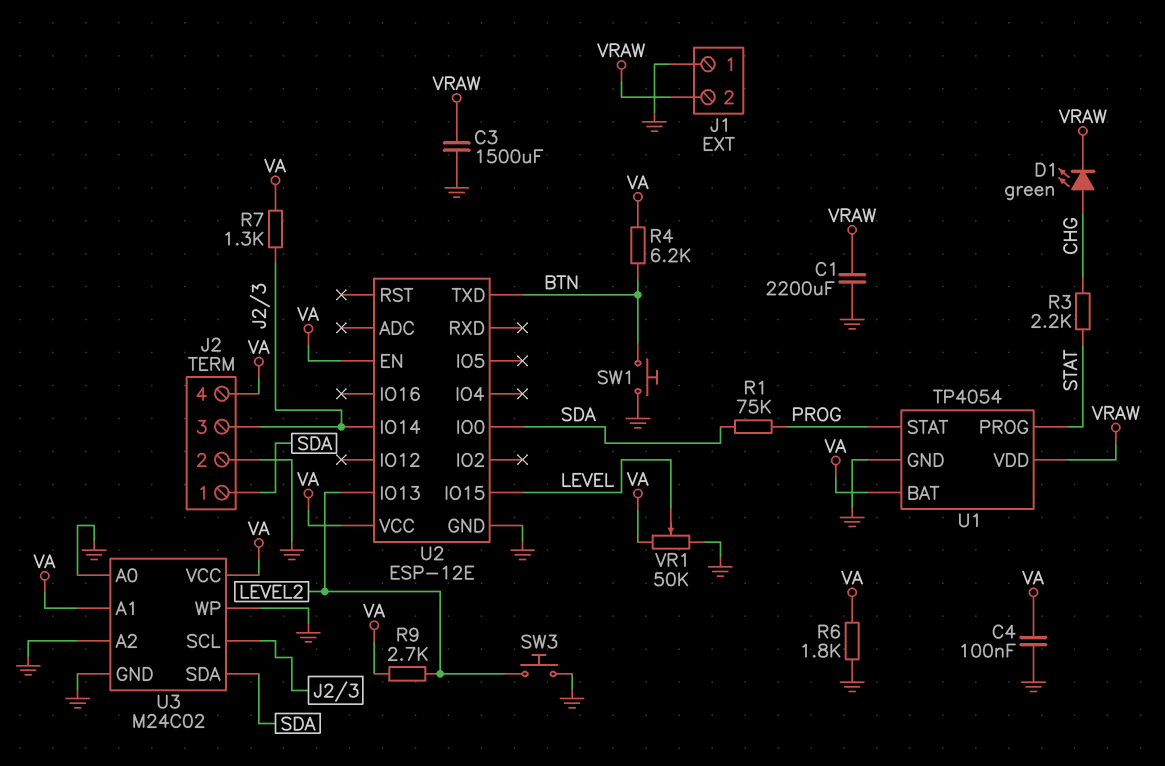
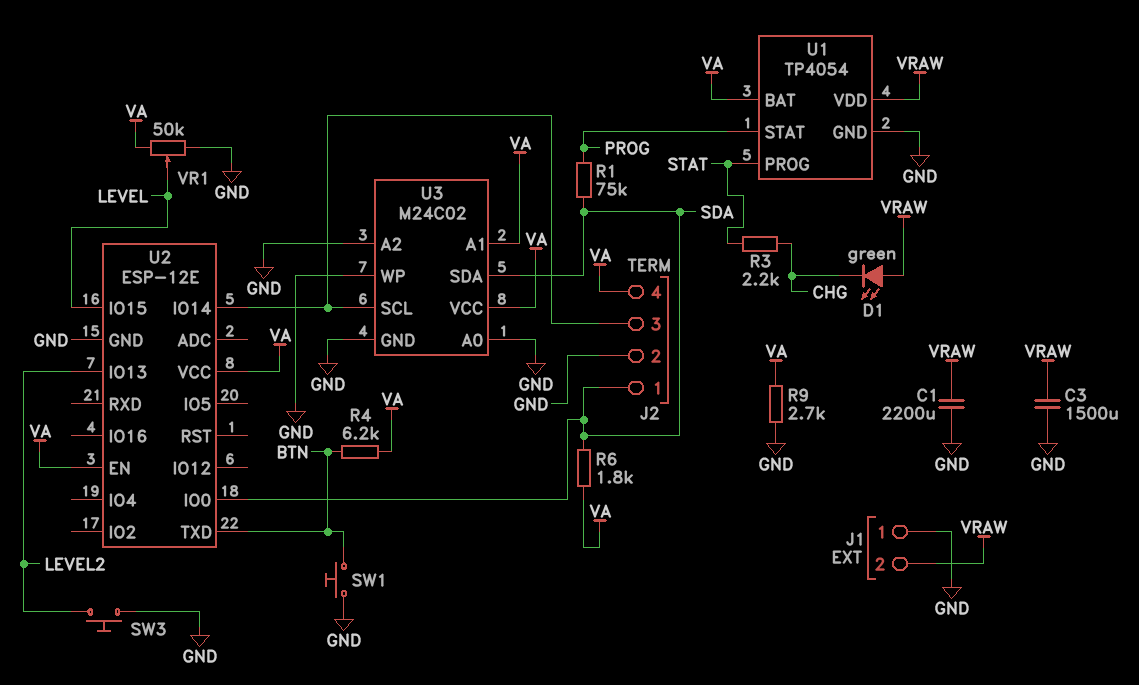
C4: 100nF (GND, VA) -> none
D1: LED green (A CHG, K VRAW) -> LED green (A VRAW, K CHG)
R6: 1.8k (GND, VA) -> 1.8k (SDA, VA)
R7: 1.3k (J2/3, VA) -> none
R9: 2.7k (LEVEL2, VA) -> 2.7k (GND, VA)

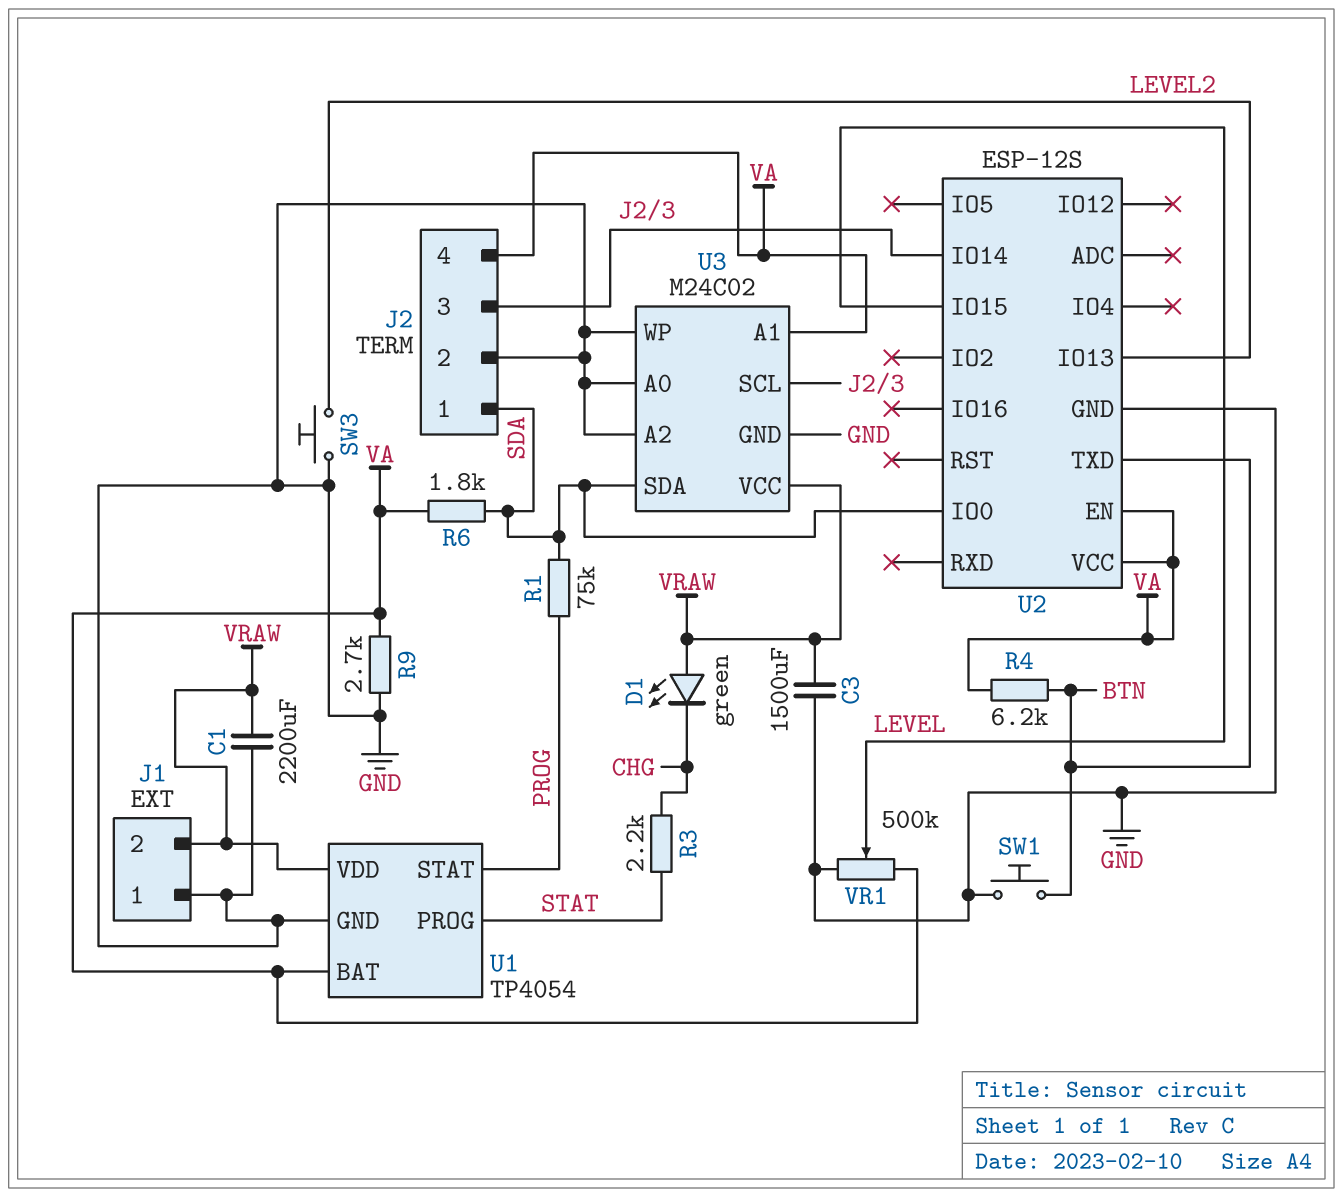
U2: ESP-12E -> ESP-12S
U3 pin VCC: VA -> VRAW
VR1: 50k (GND, VA, wiper LEVEL) -> 500k (GND, VA, wiper LEVEL)

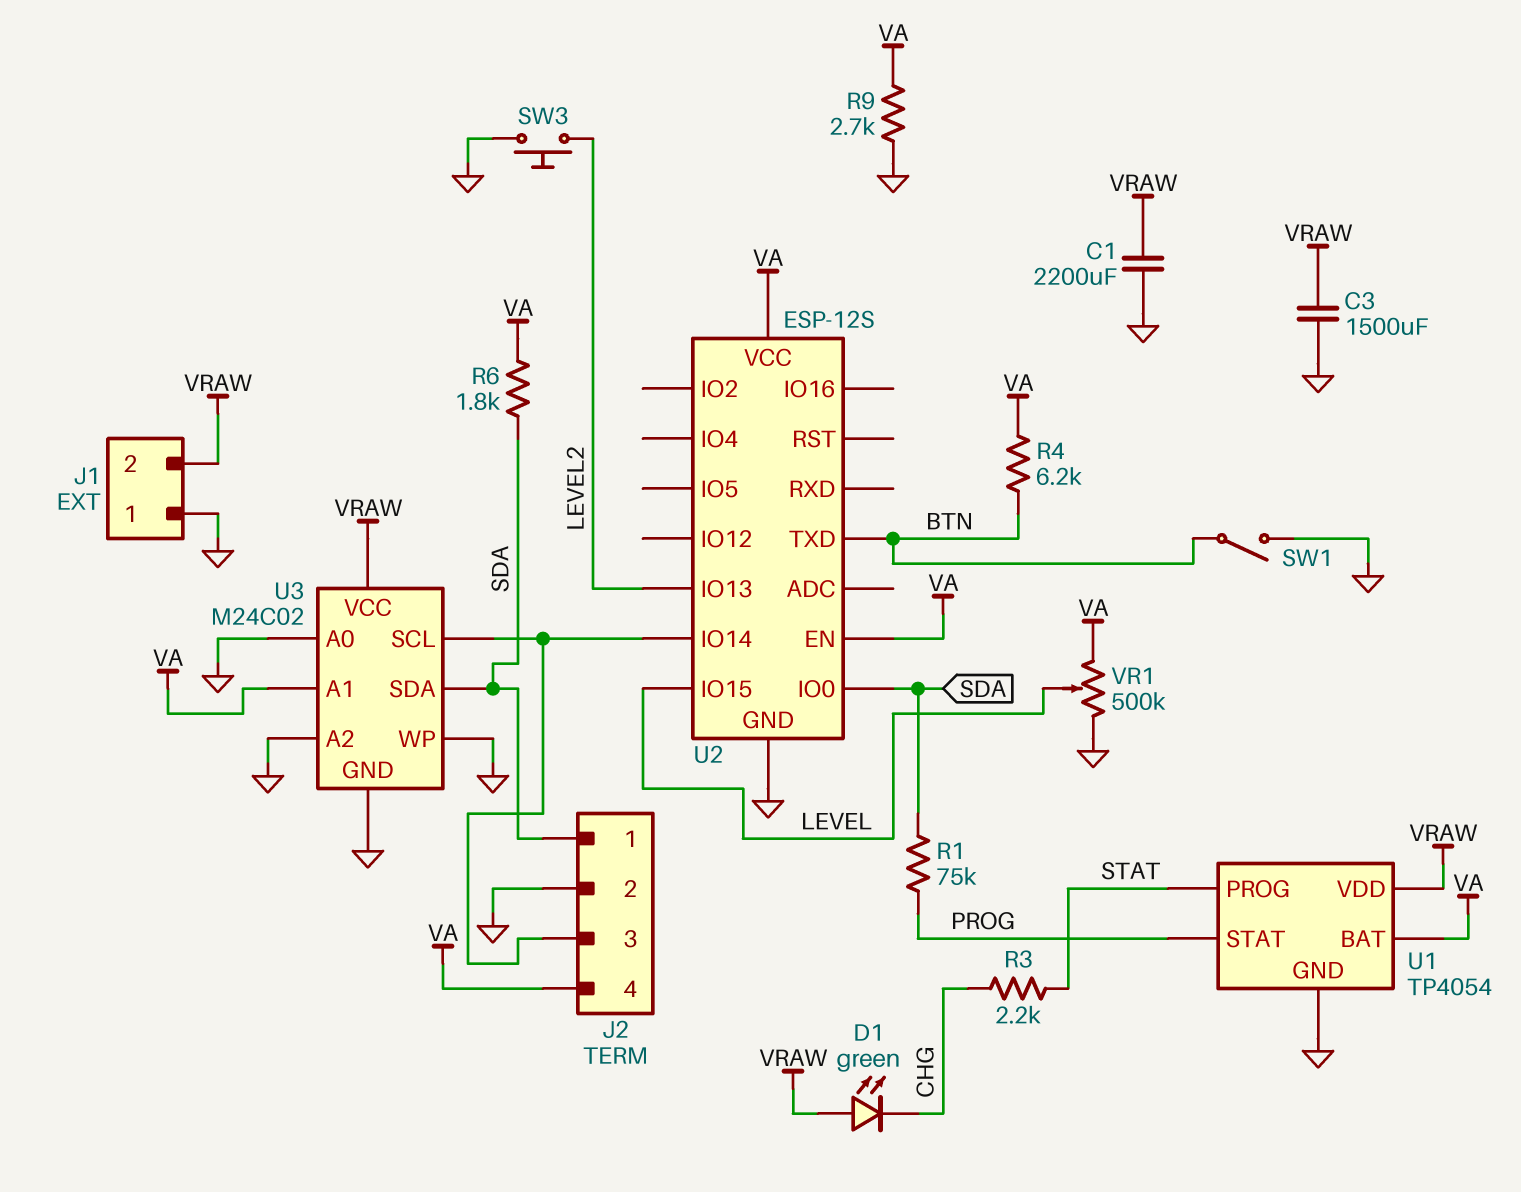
SW1: button (BTN, GND) -> switch (BTN, GND)

